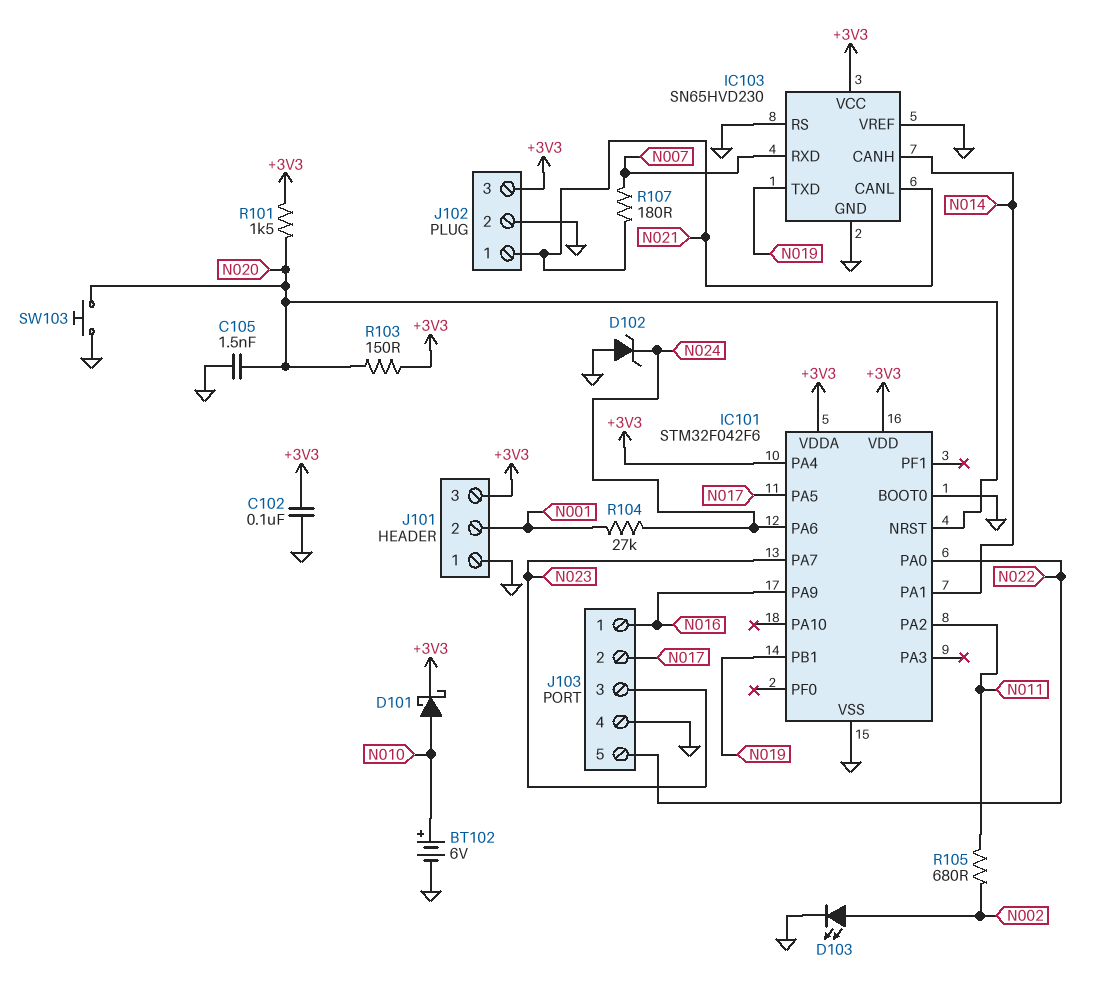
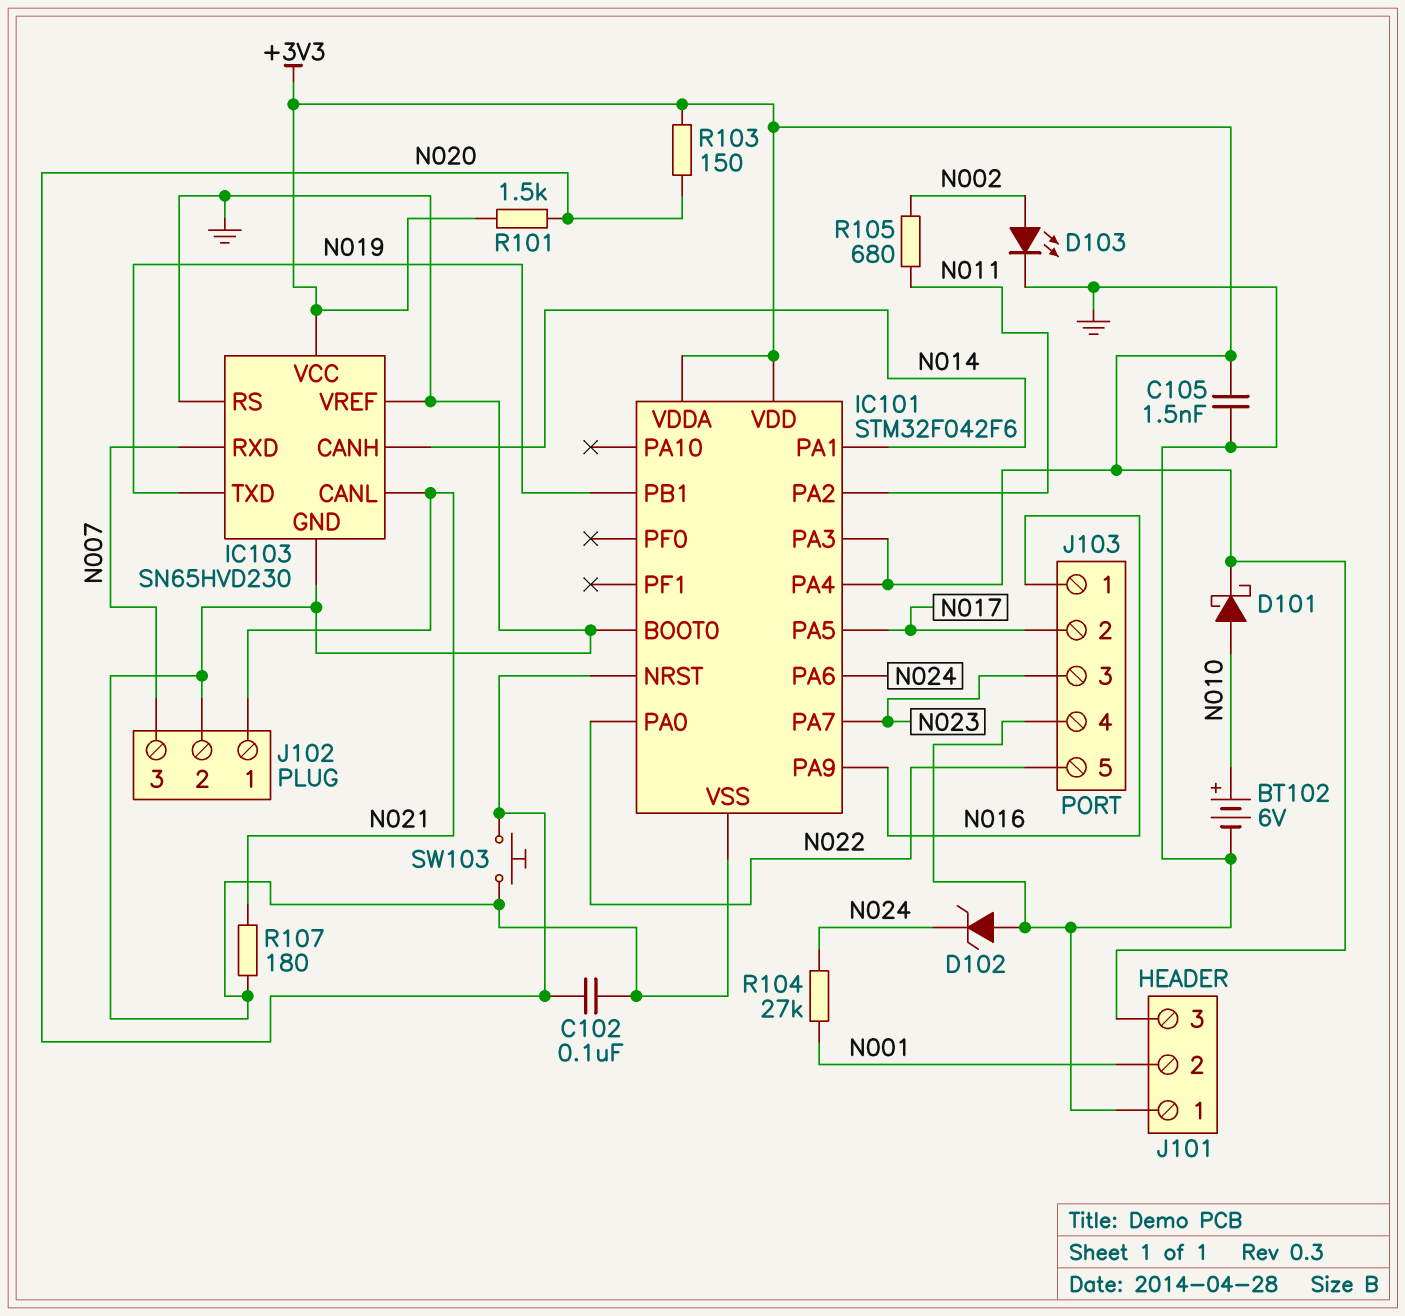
C102: 100nF (+3V3, GND) -> 100nF (GND, N020)
C105: 1.5nF (GND, N020) -> 1.5nF (+3V3, GND)
IC101 pin PA3: none -> +3V3
J102 pin 3: +3V3 -> N007
R107: 180 (N007, N021) -> 180 (GND, N021)

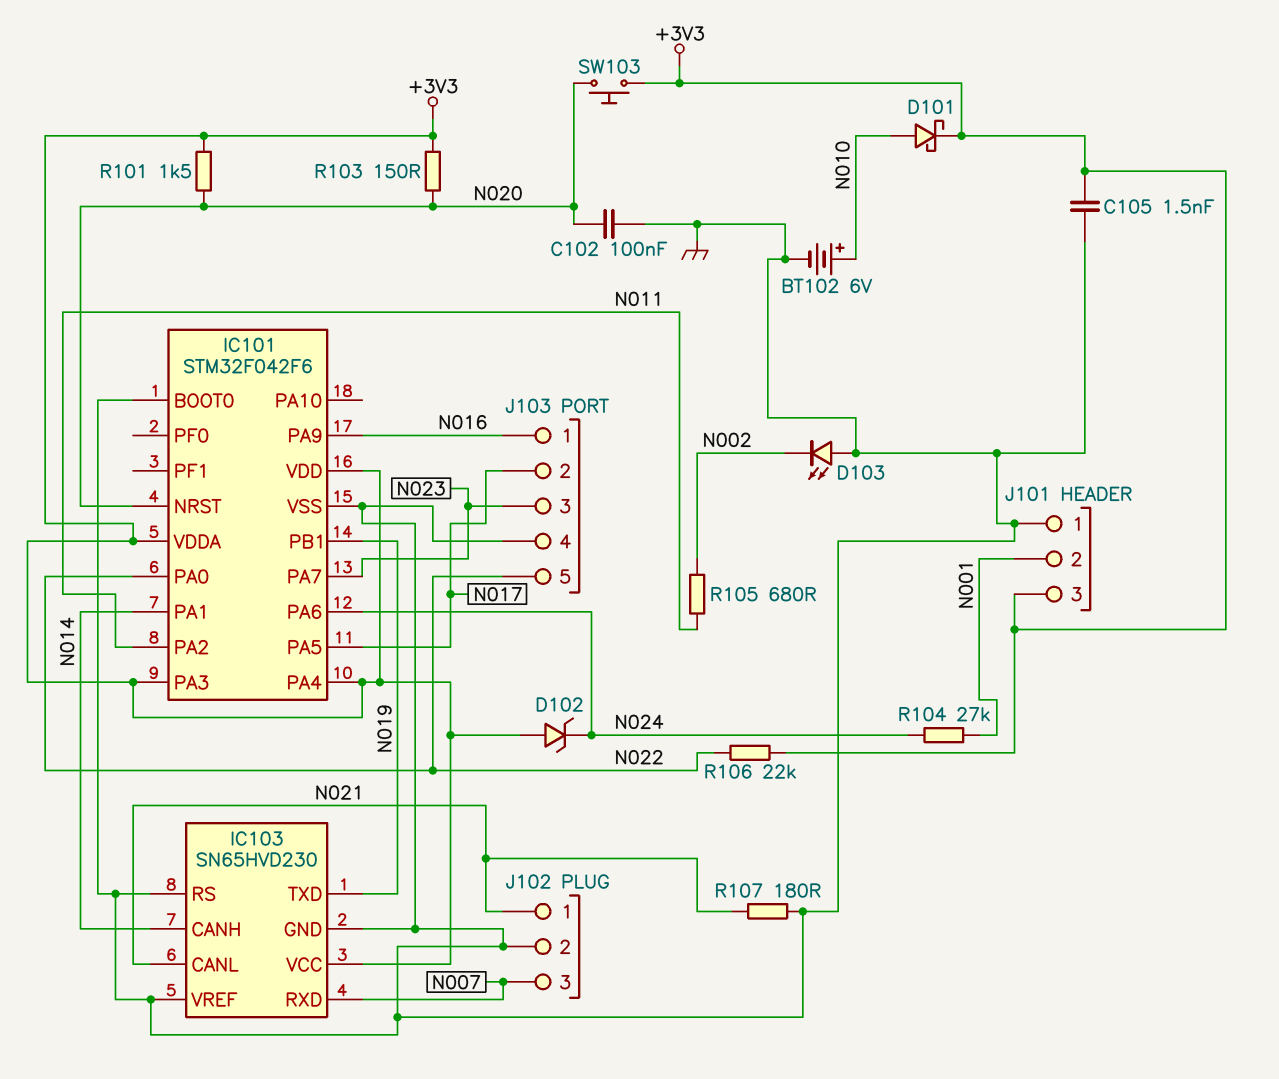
D102: zener (A GND, K N024) -> zener (A +3V3, K N024)
D103: LED (A N002, K GND) -> LED (A GND, K N002)
R106: none -> 22k (+3V3, N022)
SW103: button (GND, N020) -> button (+3V3, N020)

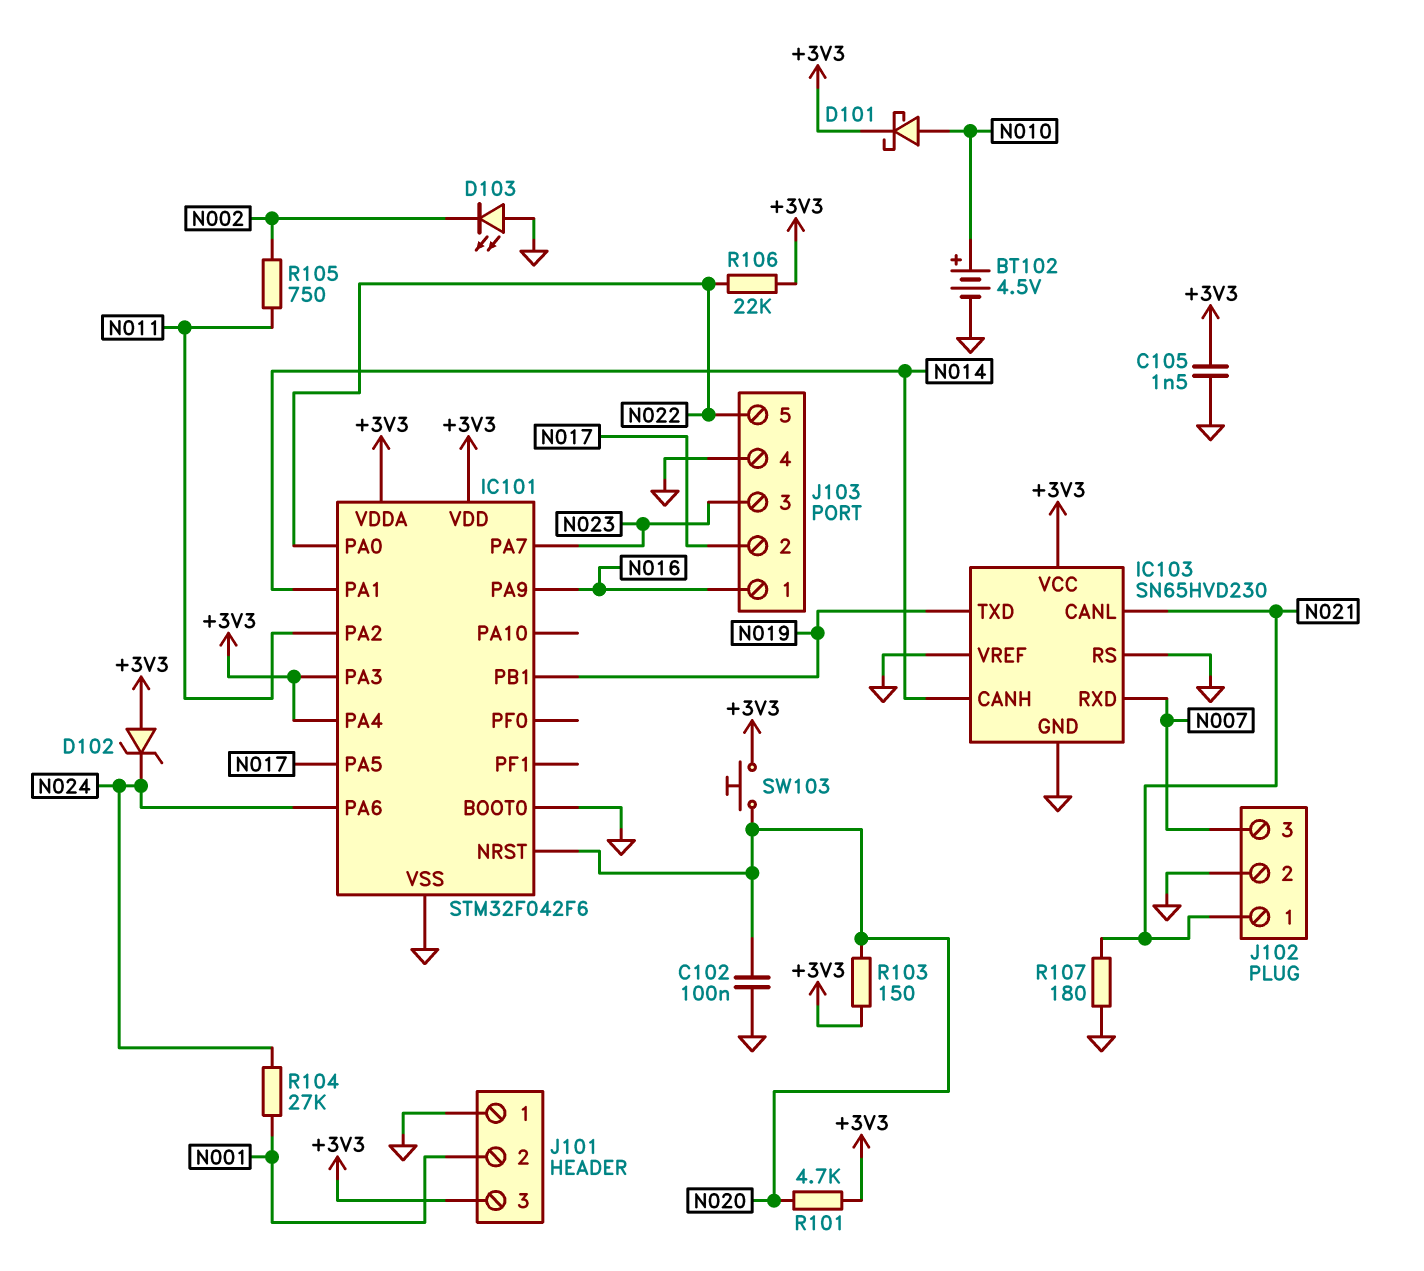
BT102: 6V (plus N010, minus GND) -> 4.5V (plus N010, minus GND)
R101: 1.5k (+3V3, N020) -> 4.7k (+3V3, N020)
R105: 680 (N002, N011) -> 750 (N002, N011)

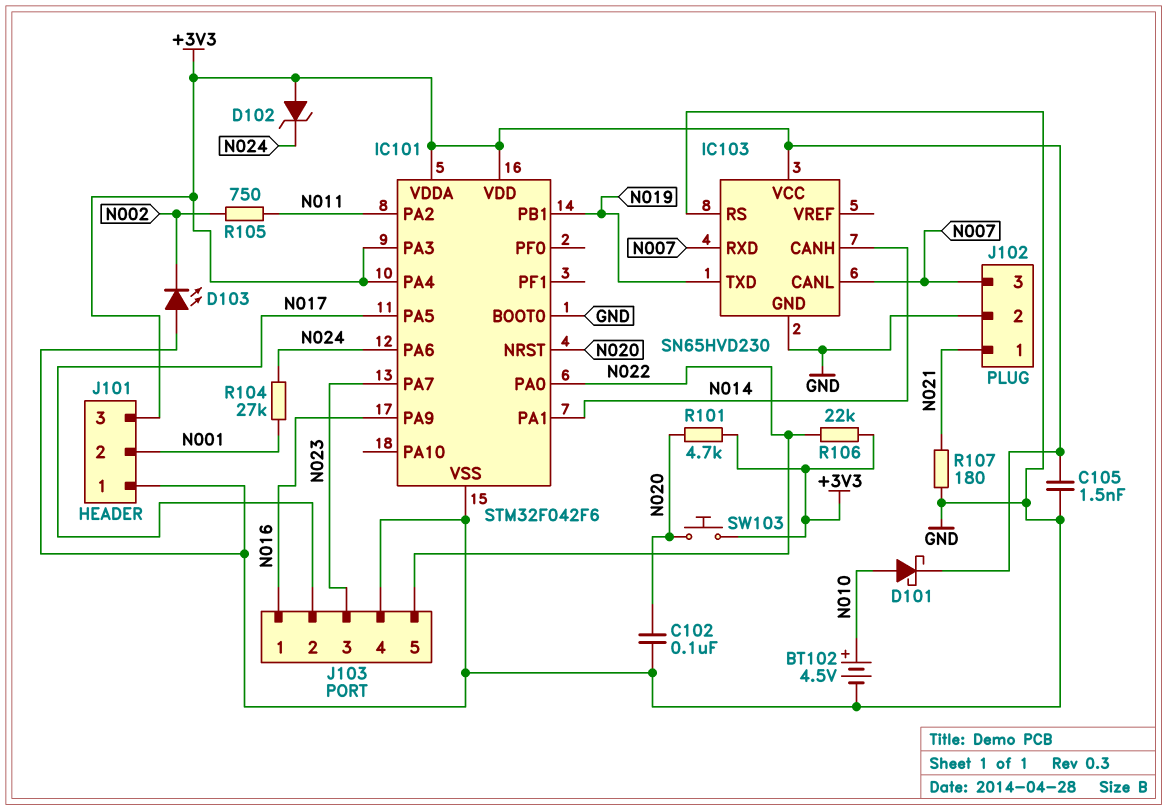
IC103 pin CANL: N021 -> N007
IC103 pin VREF: GND -> none
R103: 150 (+3V3, N020) -> none

